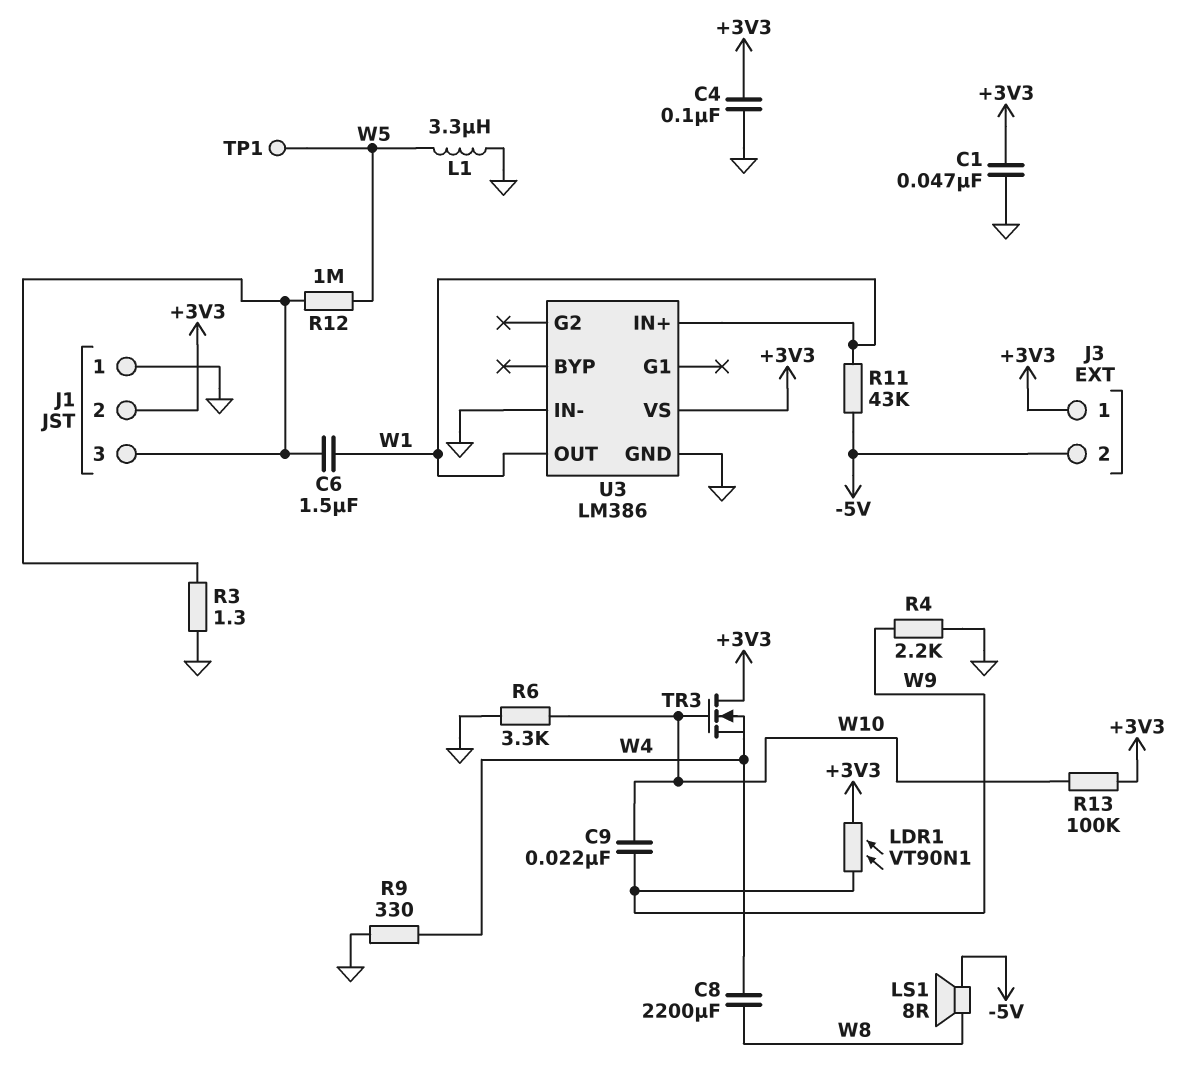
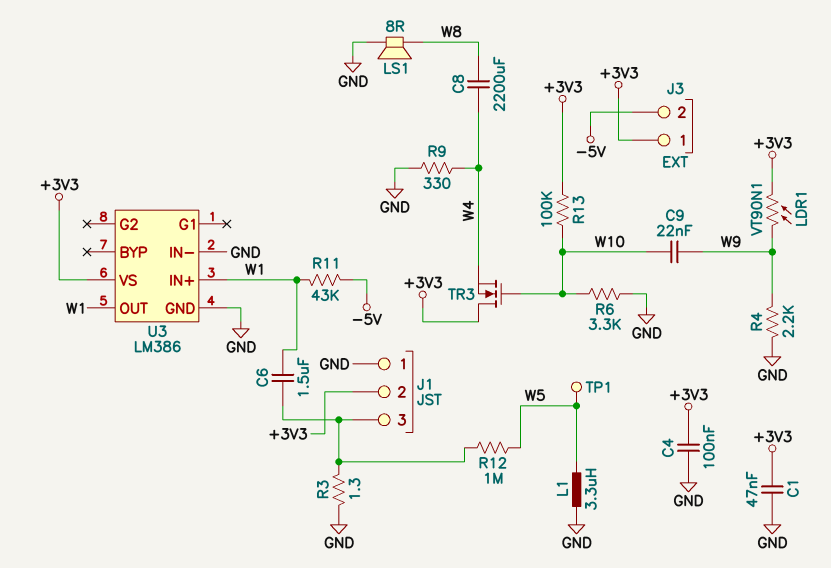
LS1: speaker 8R (-5V, W8) -> speaker 8R (GND, W8)

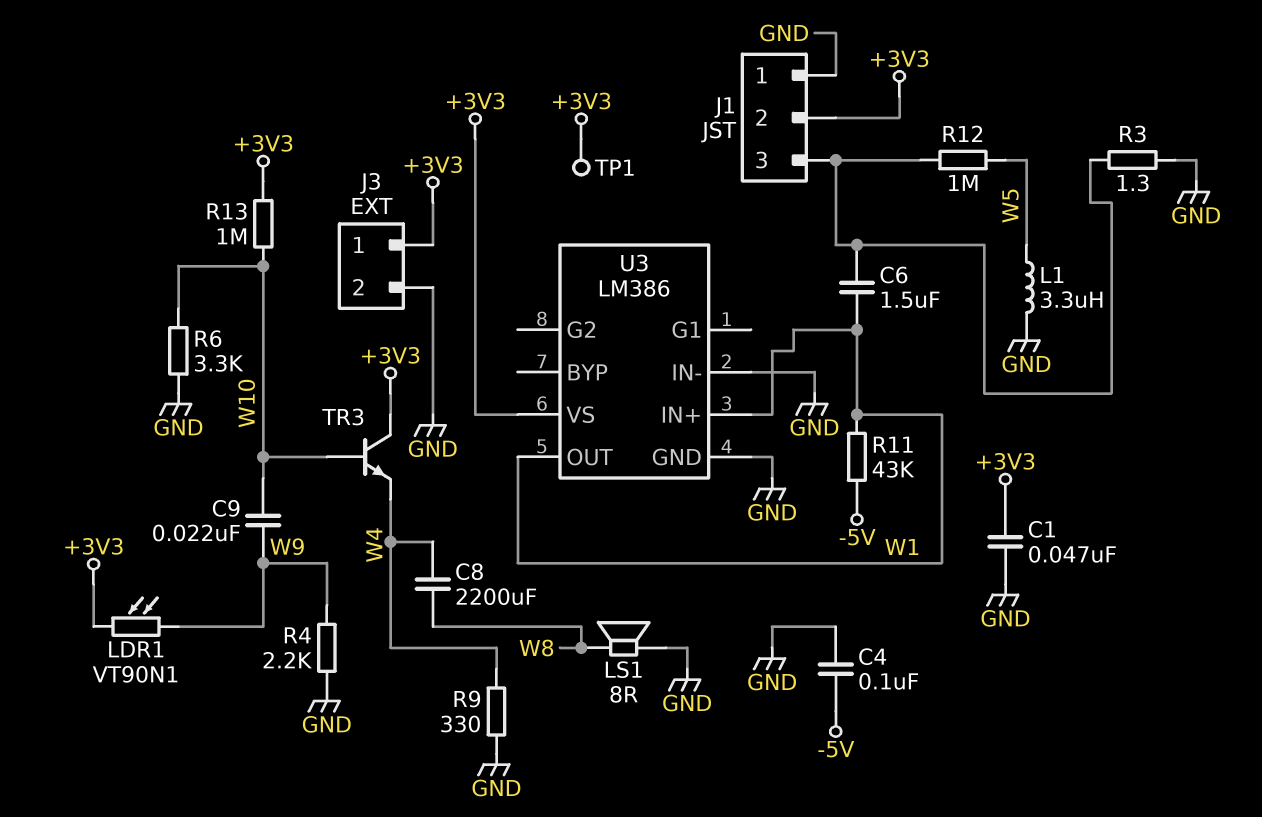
C4: 100nF (+3V3, GND) -> 100nF (-5V, GND)
J3 pin 2: -5V -> GND
R13: 100k (+3V3, W10) -> 1M (+3V3, W10)
TP1: test point (W5) -> test point (+3V3)
TR3: NMOS (G W10, D +3V3, S W4) -> NPN (B W10, C +3V3, E W4)

